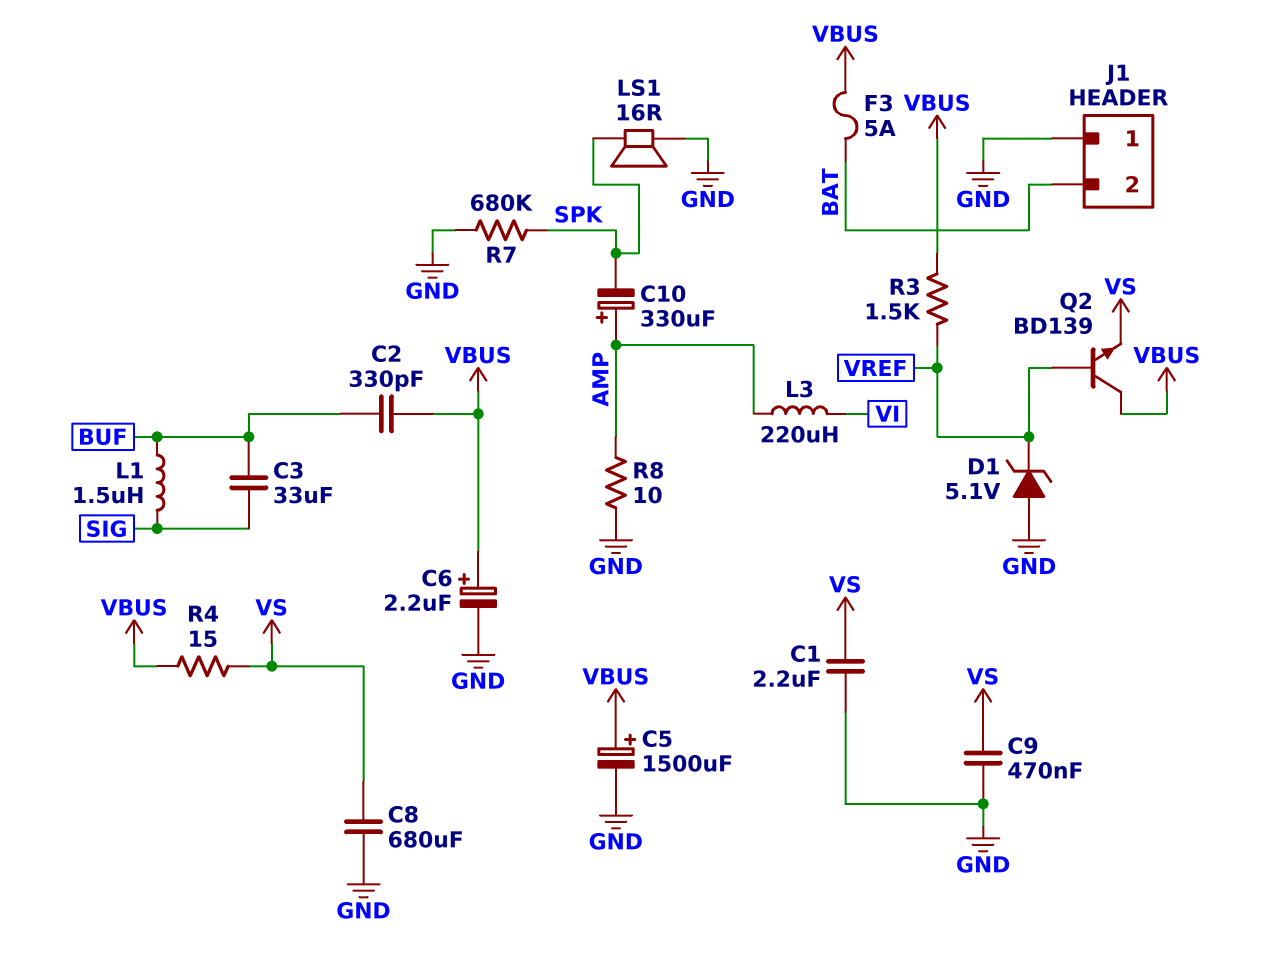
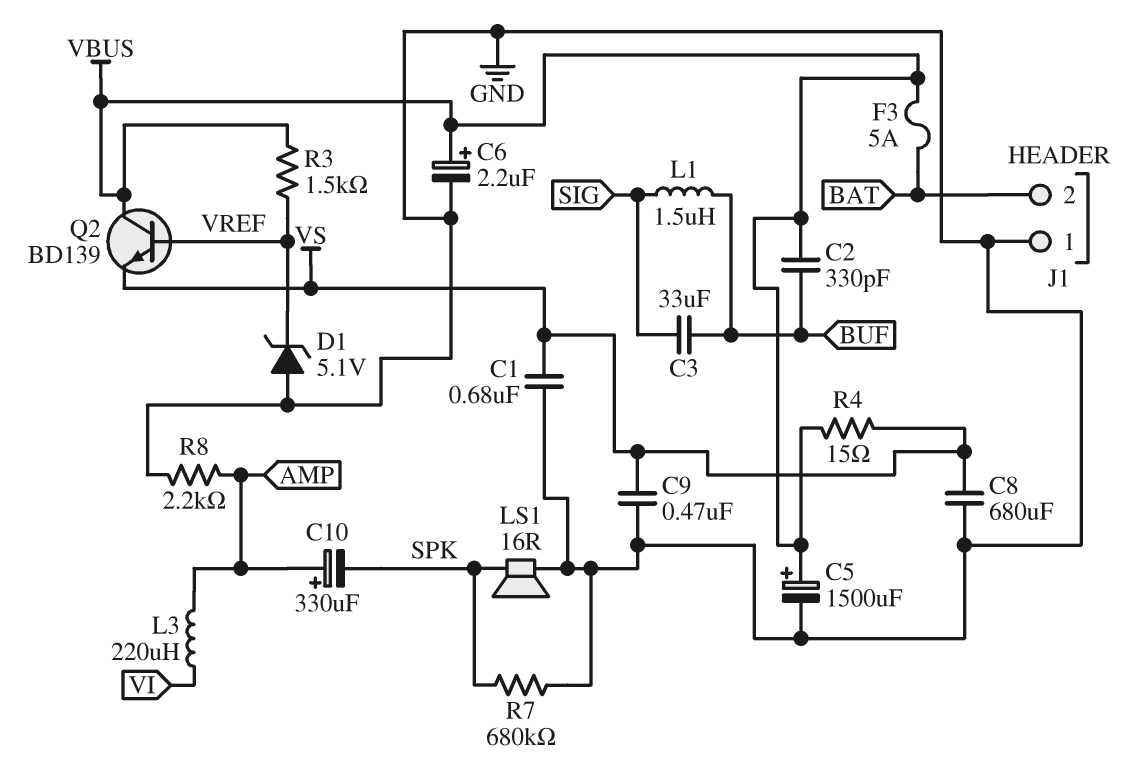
C1: 2.2uF (GND, VS) -> 680nF (GND, VS)
R8: 10 (AMP, GND) -> 2.2k (AMP, GND)

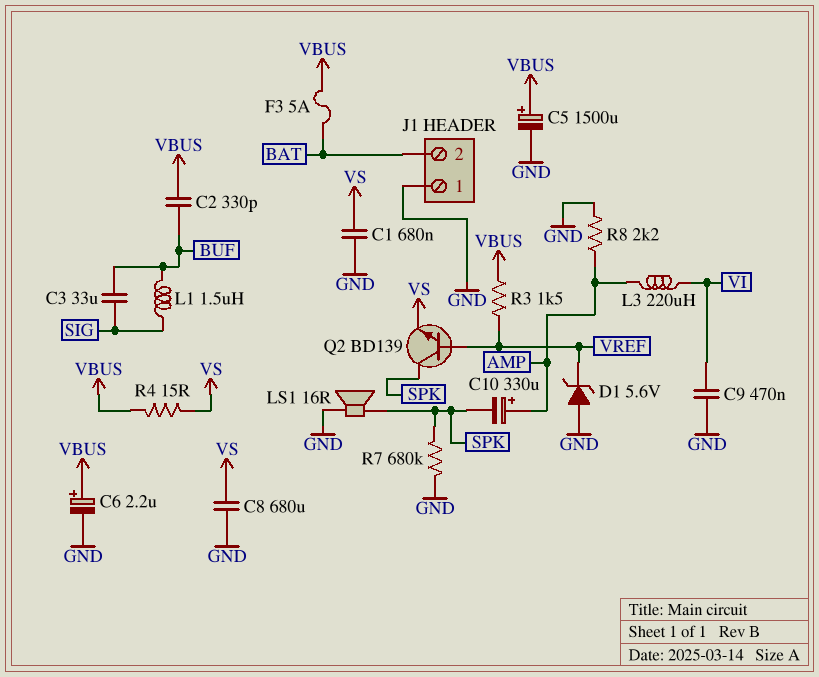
C9: 470nF (GND, VS) -> 470nF (GND, VI)
D1: zener 5.1V (A GND, K VREF) -> zener 5.6V (A GND, K VREF)
Q2: NPN BD139 (B VREF, C VBUS, E VS) -> NPN BD139 (B VREF, C SPK, E VS)

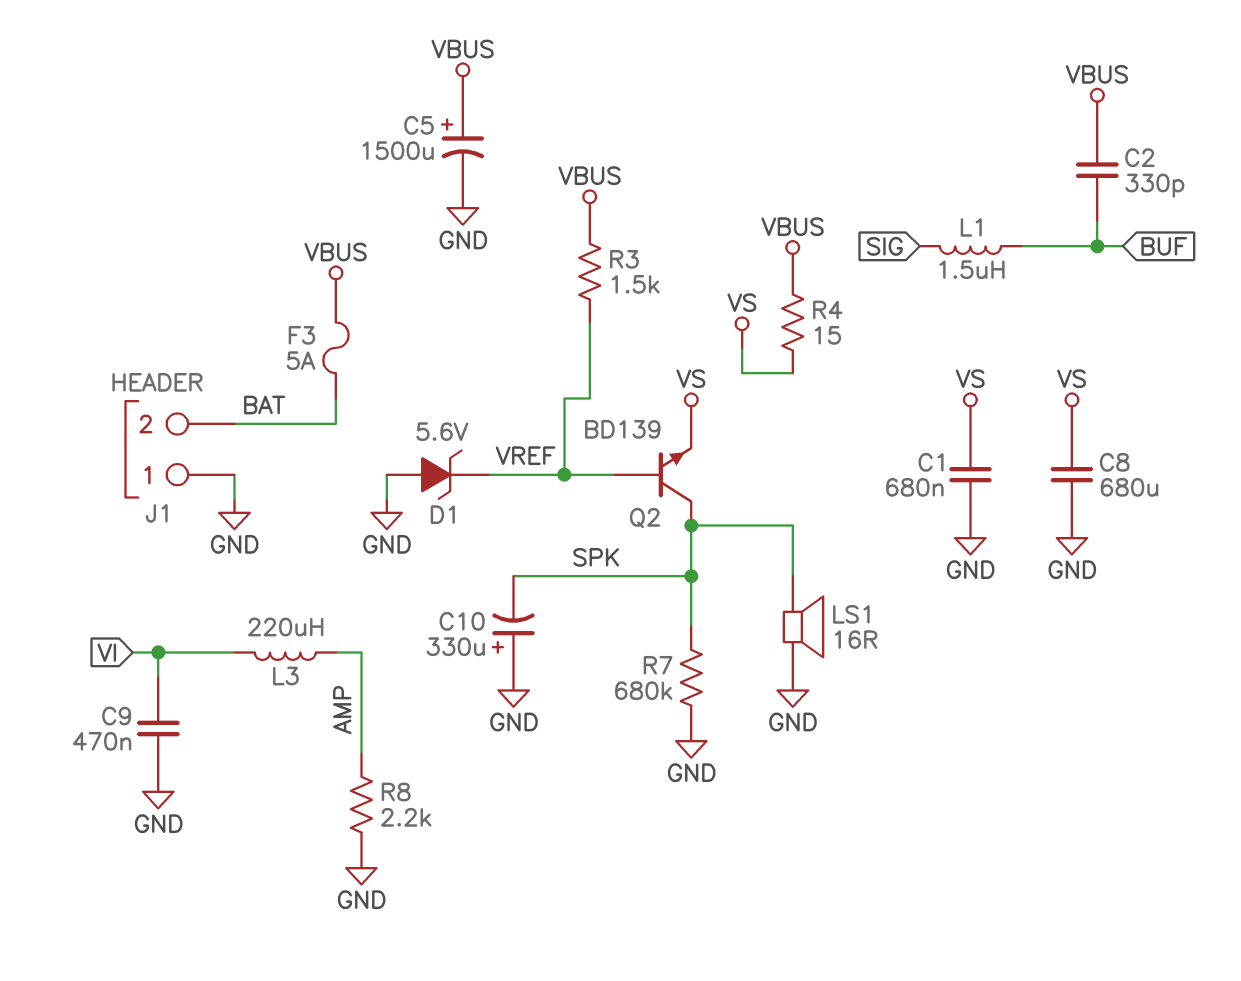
C3: 33uF (BUF, SIG) -> none
C6: 2.2uF (plus VBUS, minus GND) -> none
C10: 330uF (plus AMP, minus SPK) -> 330uF (plus GND, minus SPK)

